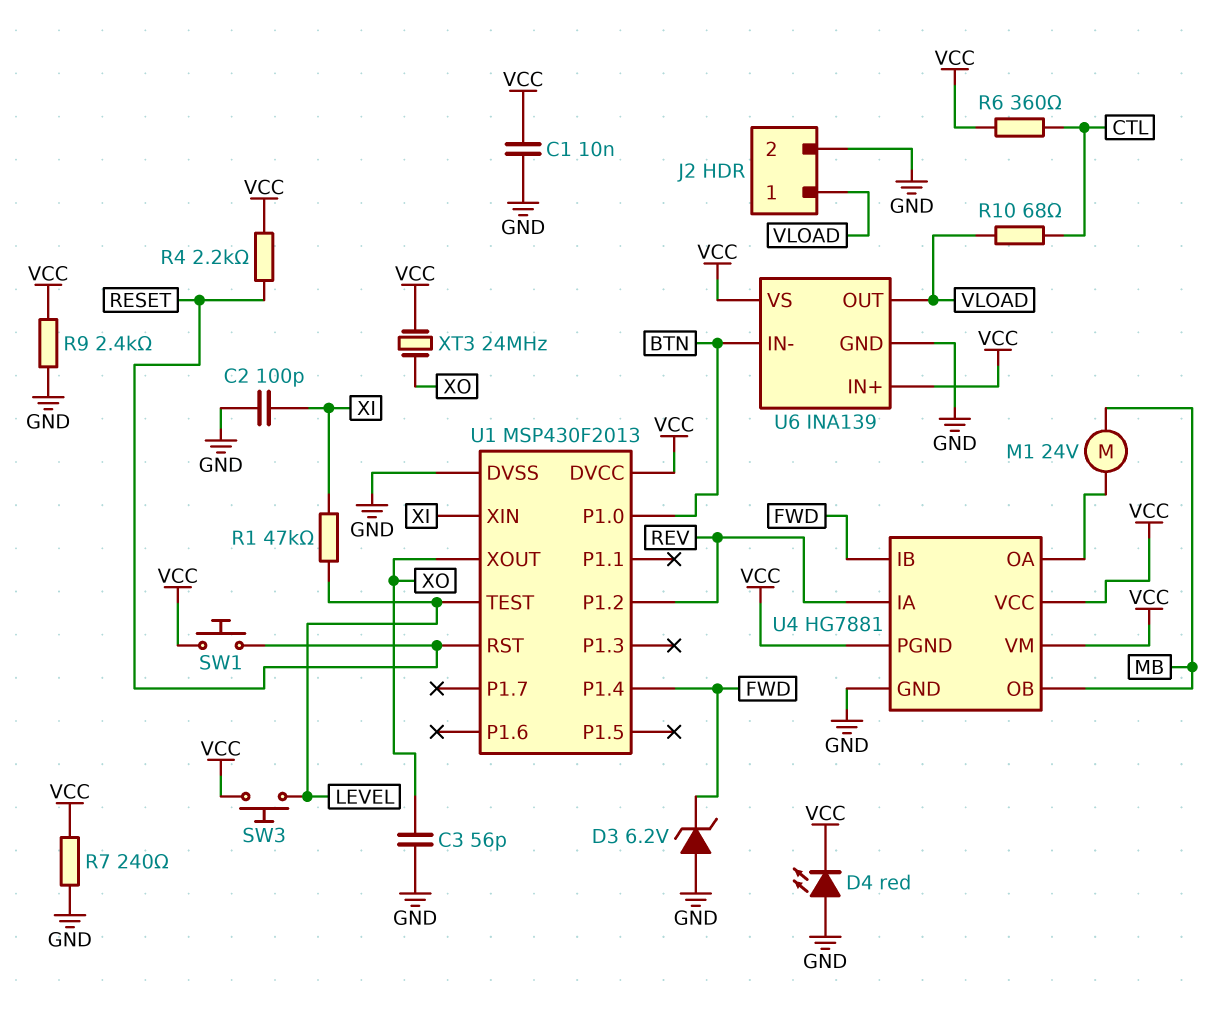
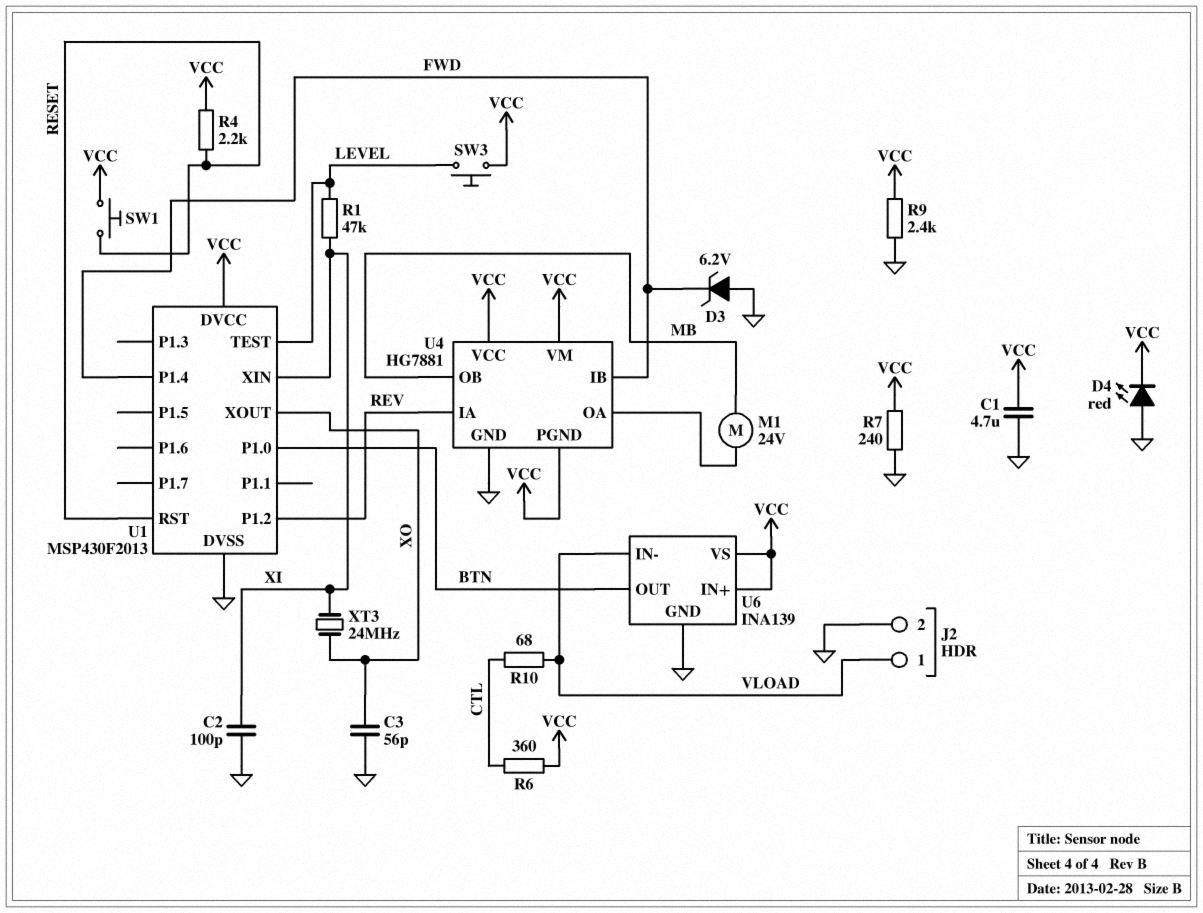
C1: 10nF (GND, VCC) -> 4.7uF (GND, VCC)
U6 pin IN-: BTN -> VLOAD
U6 pin OUT: VLOAD -> BTN
XT3: 24MHz (VCC, XO) -> 24MHz (XI, XO)

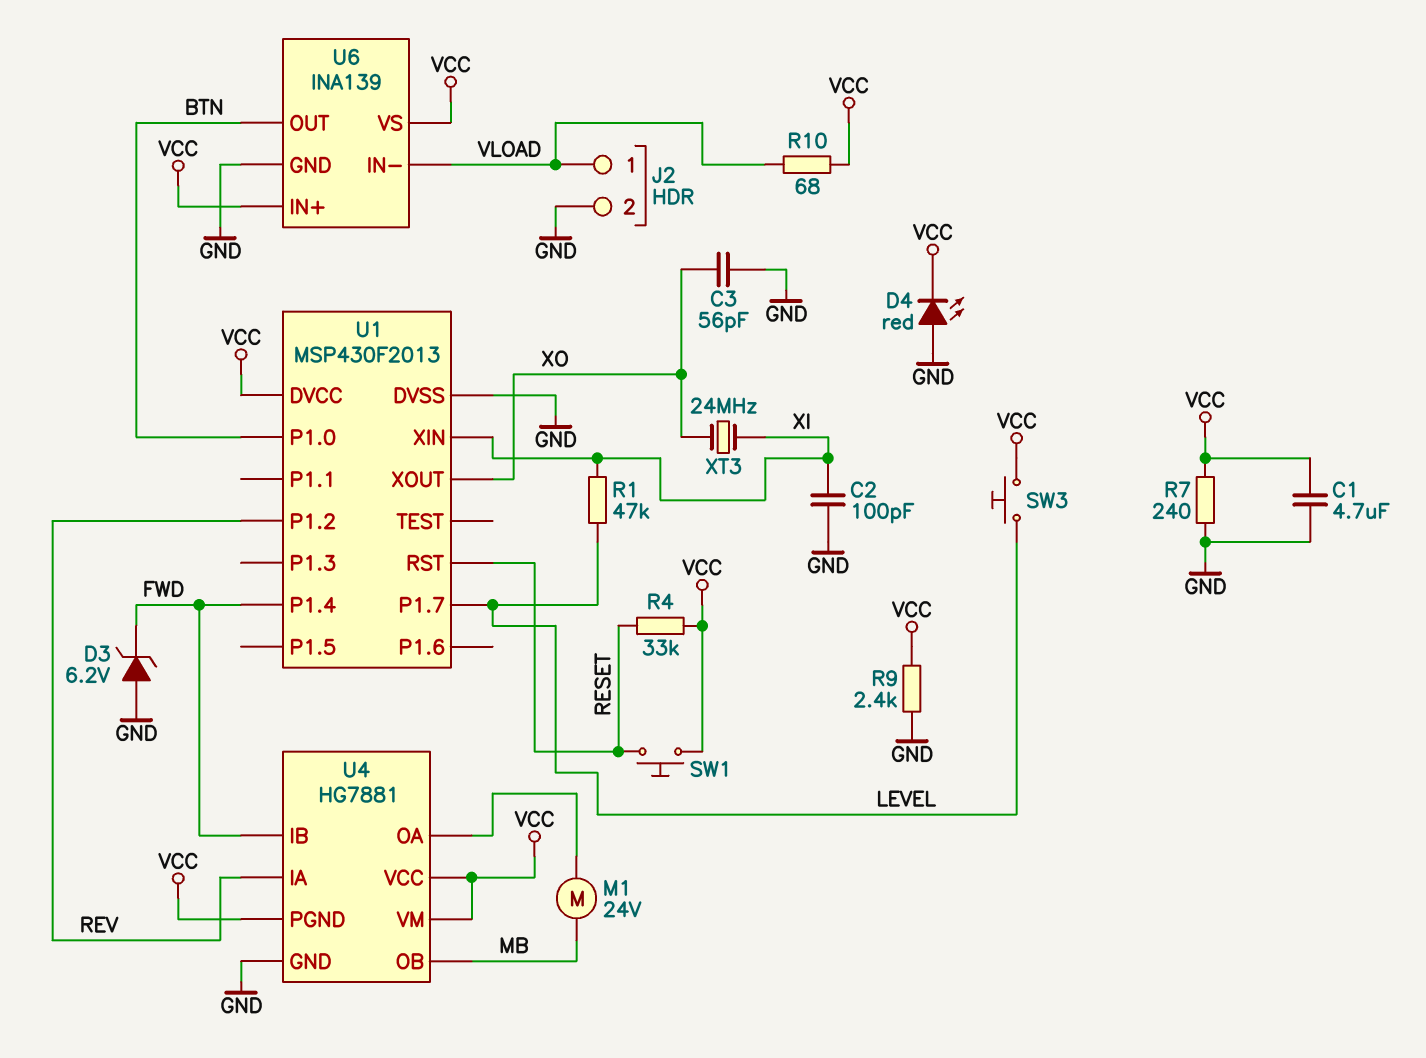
R4: 2.2k (RESET, VCC) -> 33k (RESET, VCC)
R6: 360 (CTL, VCC) -> none
R10: 68 (CTL, VLOAD) -> 68 (VCC, VLOAD)
U1 pin P1.7: none -> LEVEL
U1 pin TEST: LEVEL -> none

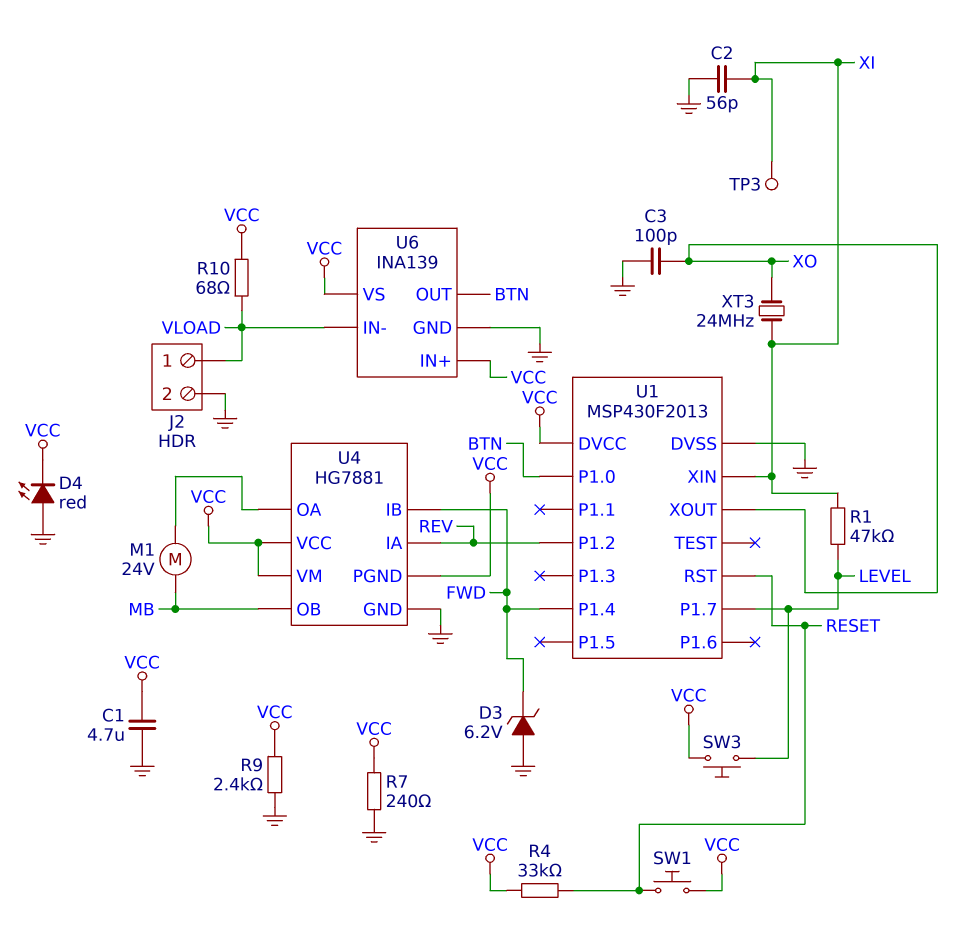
C2: 100pF (GND, XI) -> 56pF (GND, XI)
C3: 56pF (GND, XO) -> 100pF (GND, XO)
TP3: none -> test point (XI)

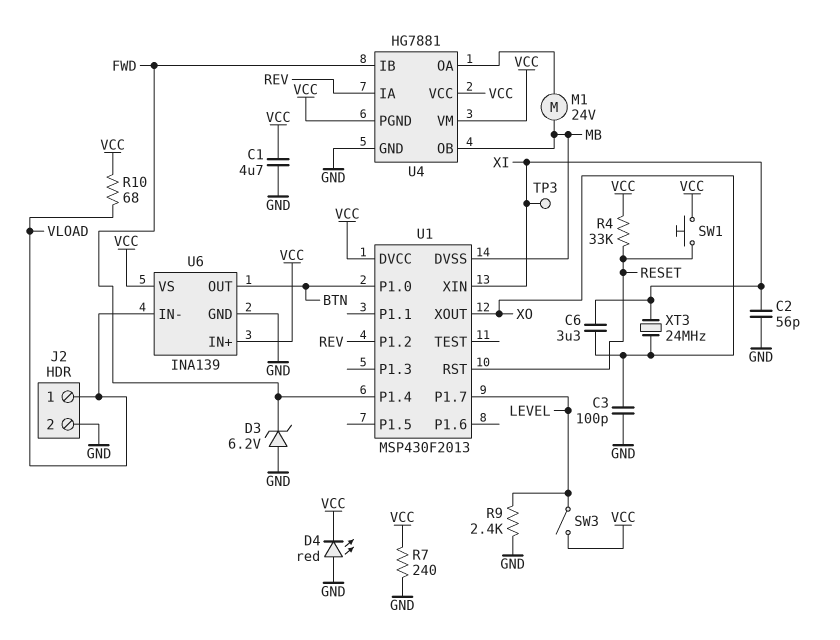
C6: none -> 3.3uF (XI, XO)
R1: 47k (LEVEL, XI) -> none
R9: 2.4k (GND, VCC) -> 2.4k (GND, LEVEL)
SW3: button (LEVEL, VCC) -> switch (LEVEL, VCC)
U1 pin DVSS: GND -> MB

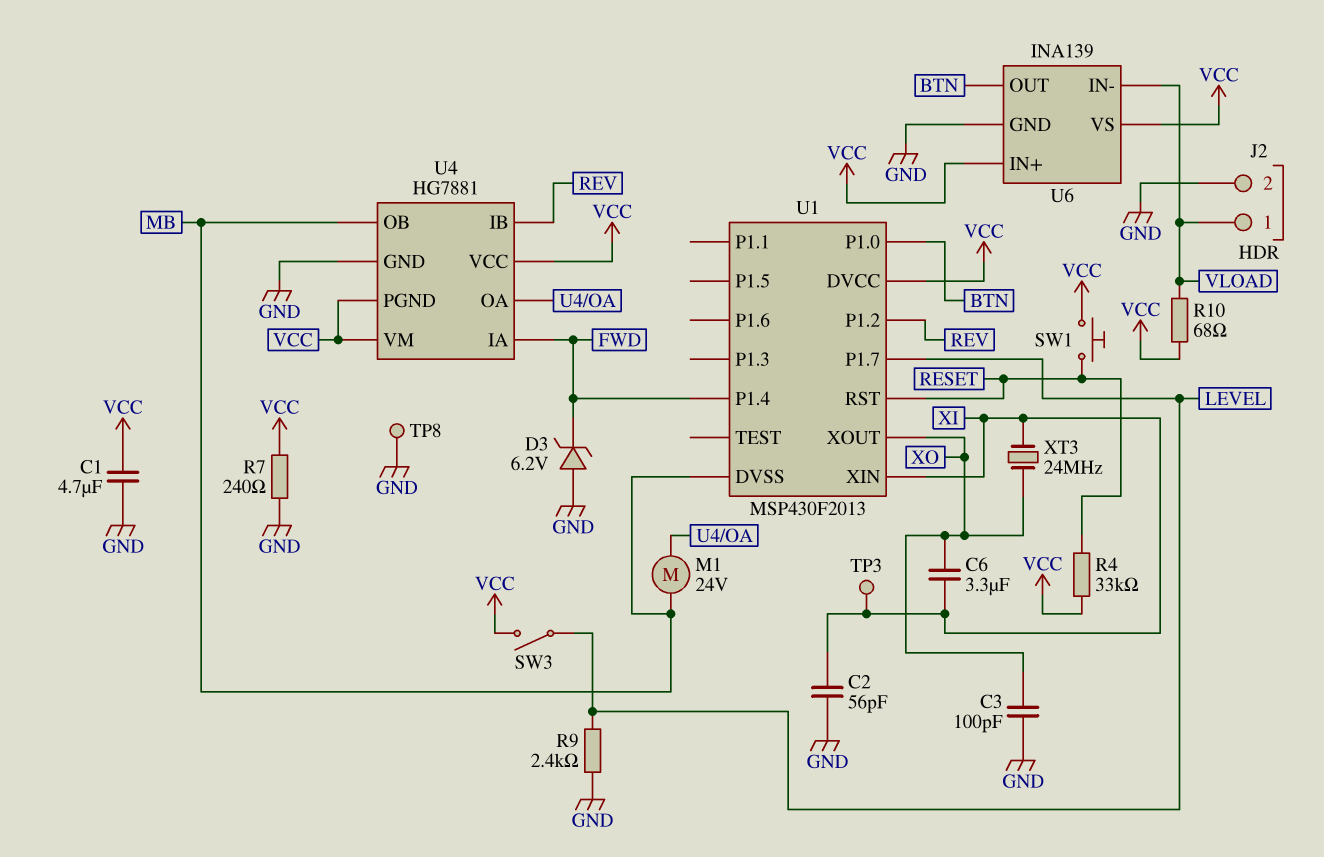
D4: LED red (A GND, K VCC) -> none
TP8: none -> test point (GND)
U4 pin IA: REV -> FWD
U4 pin IB: FWD -> REV

